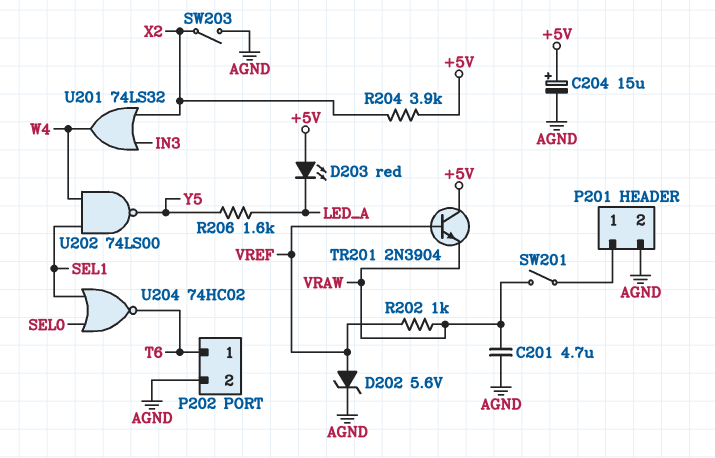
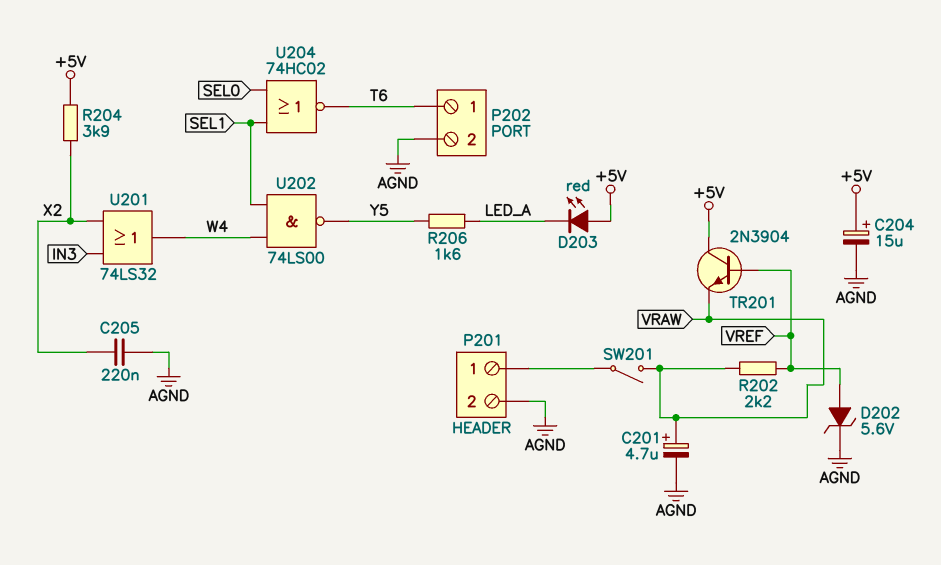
C201: 4.7uF (AGND, VRAW) -> 4.7uF (plus VRAW, minus AGND)
C205: none -> 220nF (AGND, X2)
R202: 1k (VRAW, VREF) -> 2.2k (VRAW, VREF)
SW203: switch (AGND, X2) -> none

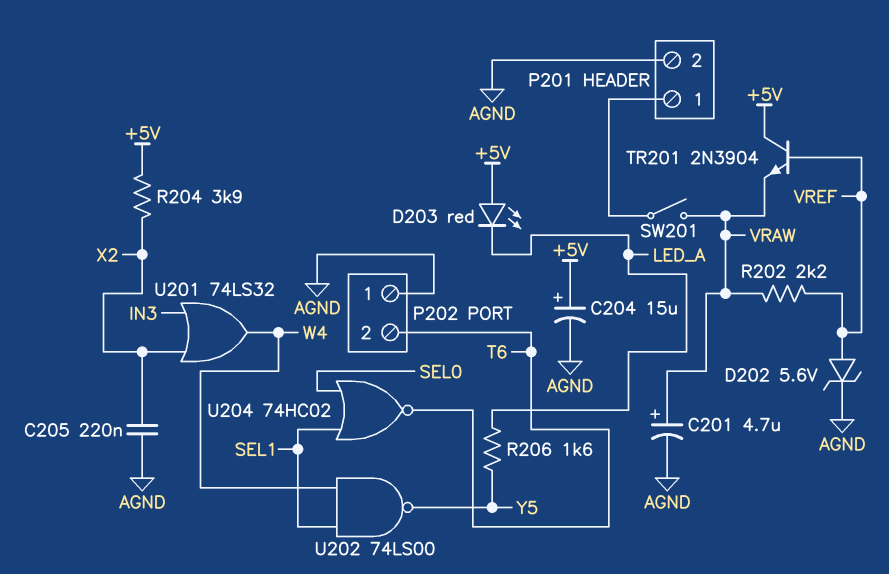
P202 pin 1: T6 -> AGND
P202 pin 2: AGND -> T6

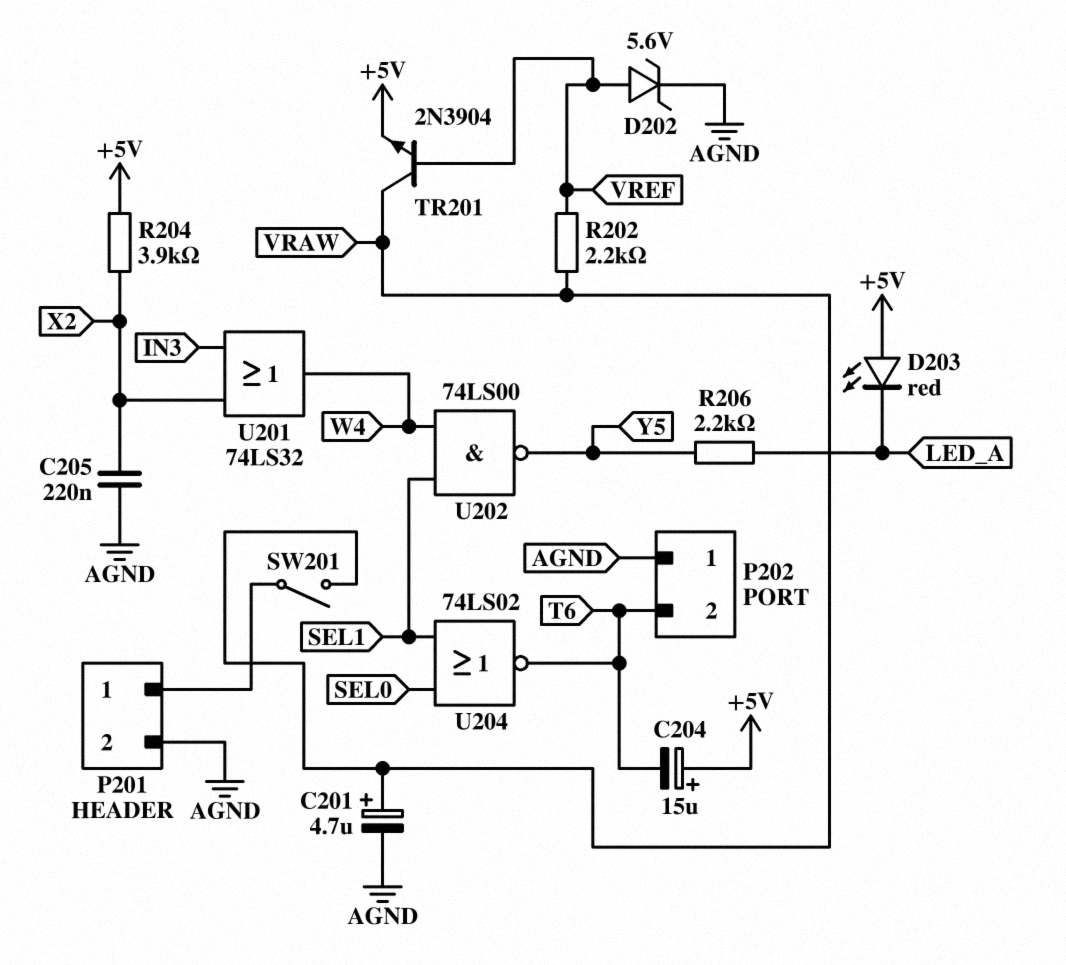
C204: 15uF (plus +5V, minus AGND) -> 15uF (plus +5V, minus T6)
R206: 1.6k (LED_A, Y5) -> 2.2k (LED_A, Y5)
TR201: NPN 2N3904 (B VREF, C +5V, E VRAW) -> NPN 2N3904 (B VREF, C VRAW, E +5V)
U204: NOR 74HC02 (in SEL0, in SEL1, out T6) -> NOR 74LS02 (in SEL0, in SEL1, out T6)

